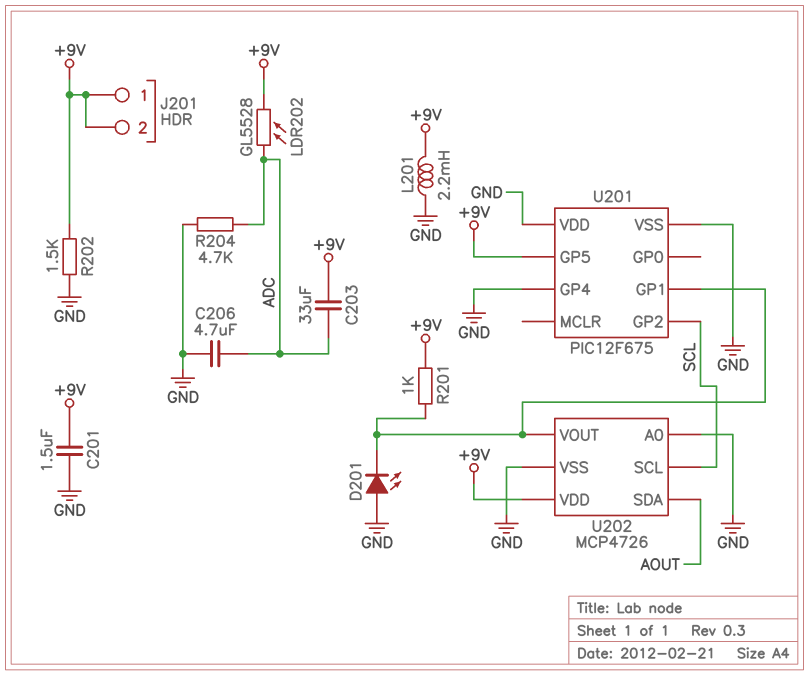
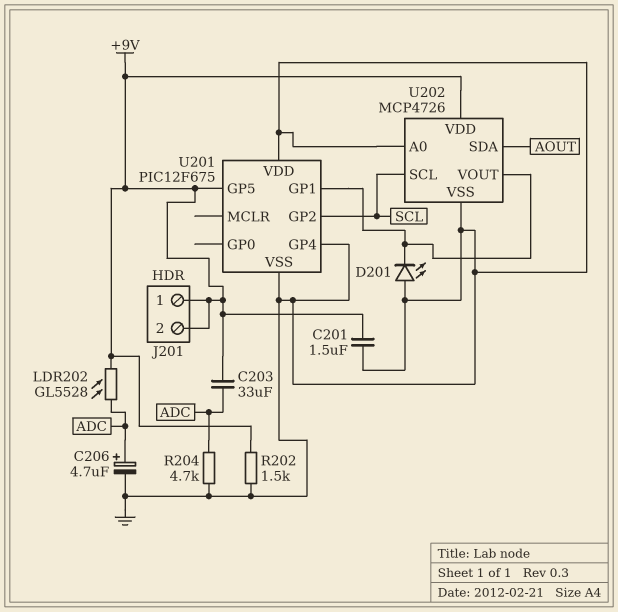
C206: 4.7uF (ADC, GND) -> 4.7uF (plus ADC, minus GND)
L201: 2.2mH (+9V, GND) -> none
R201: 1k (+9V, U201/GP1) -> none

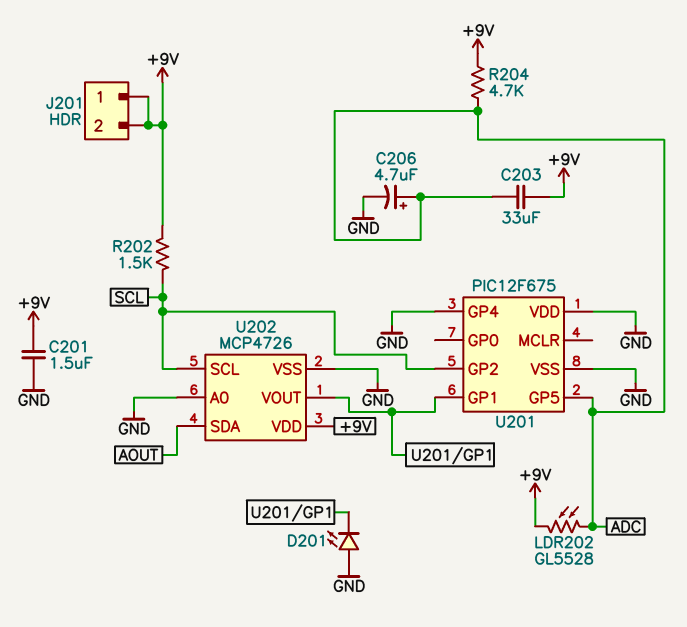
R202: 1.5k (+9V, GND) -> 1.5k (+9V, SCL)
R204: 4.7k (ADC, GND) -> 4.7k (+9V, ADC)
U201 pin GP5: +9V -> ADC

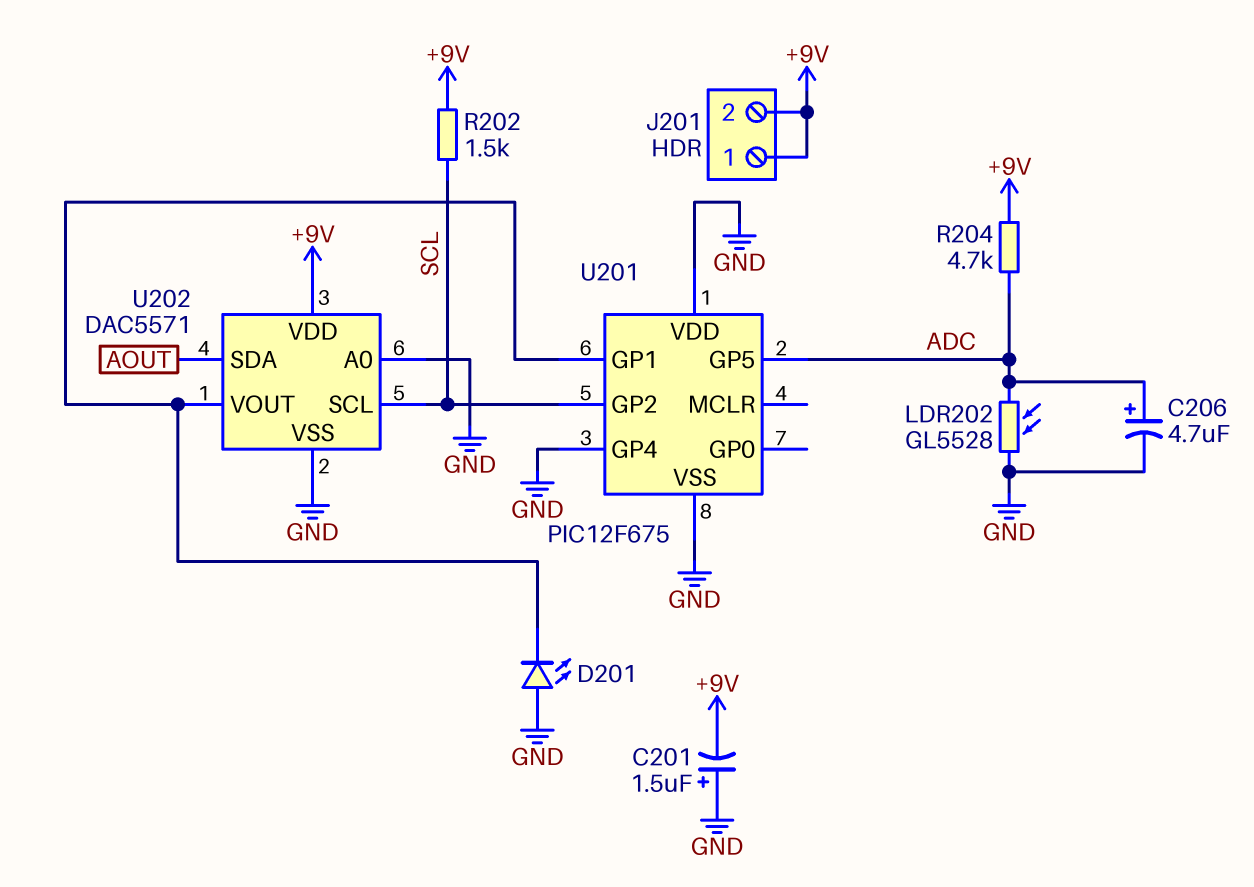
C201: 1.5uF (+9V, GND) -> 1.5uF (plus GND, minus +9V)
C203: 33uF (+9V, ADC) -> none
LDR202: GL5528 (+9V, ADC) -> GL5528 (ADC, GND)
U202: MCP4726 -> DAC5571

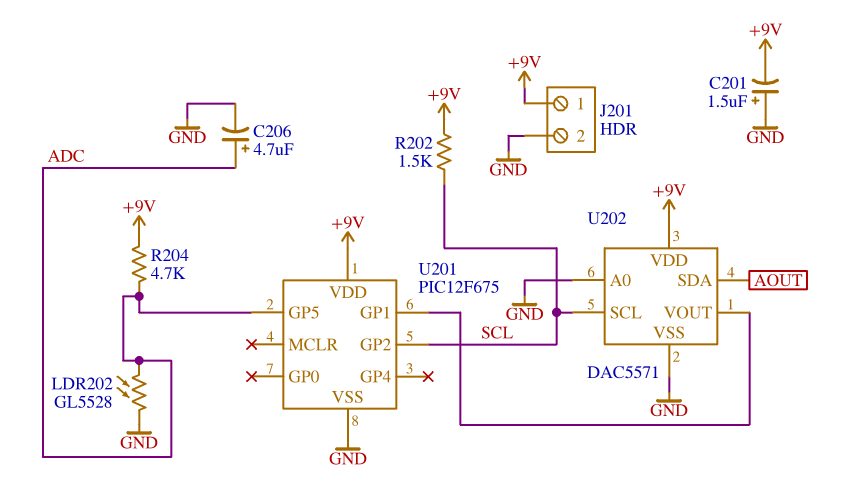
D201: LED (A GND, K U201/GP1) -> none
J201 pin 2: +9V -> GND
U201 pin GP4: GND -> none
U201 pin VDD: GND -> +9V

